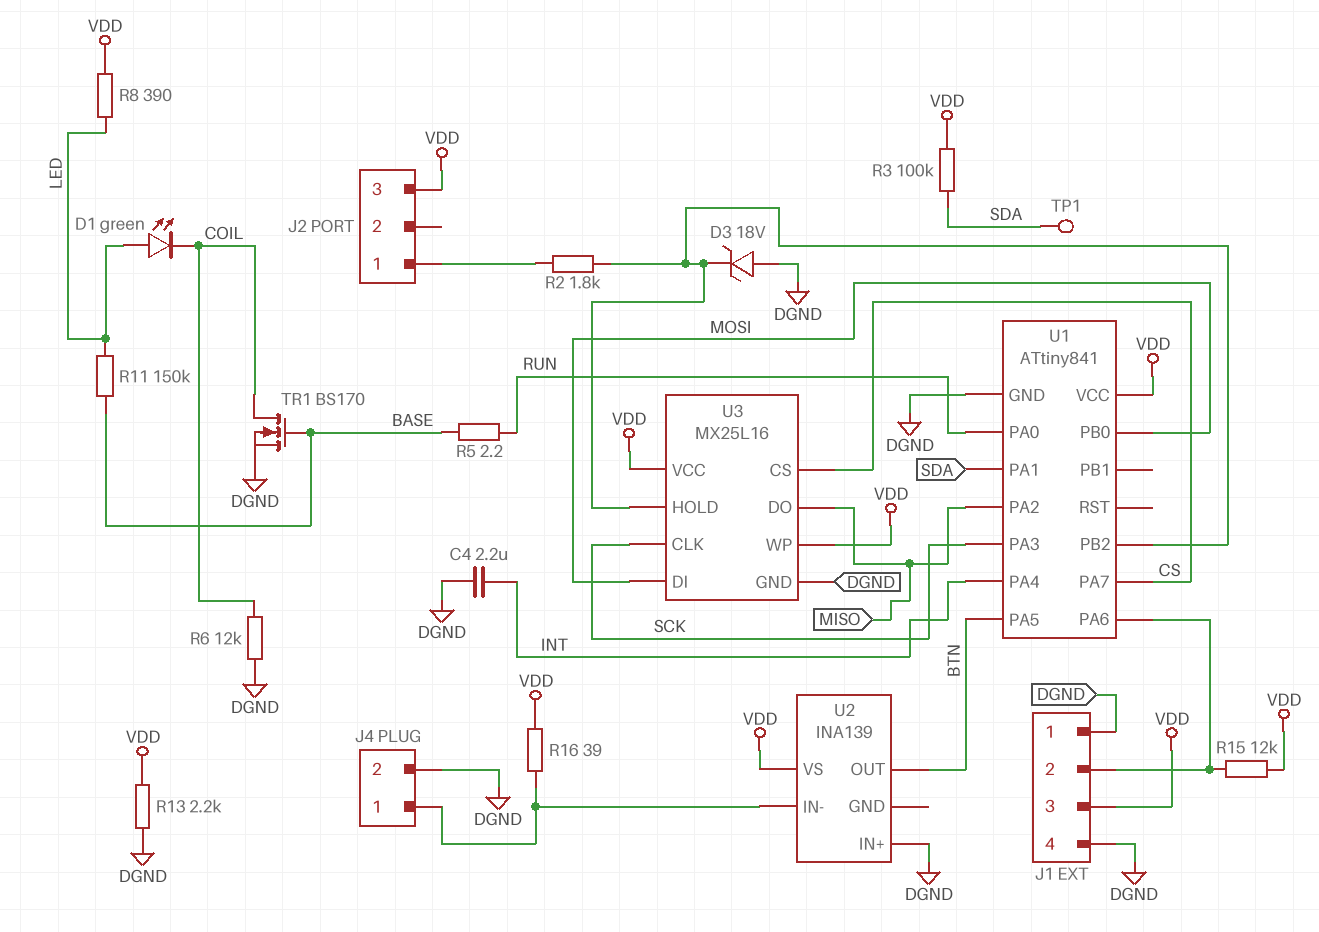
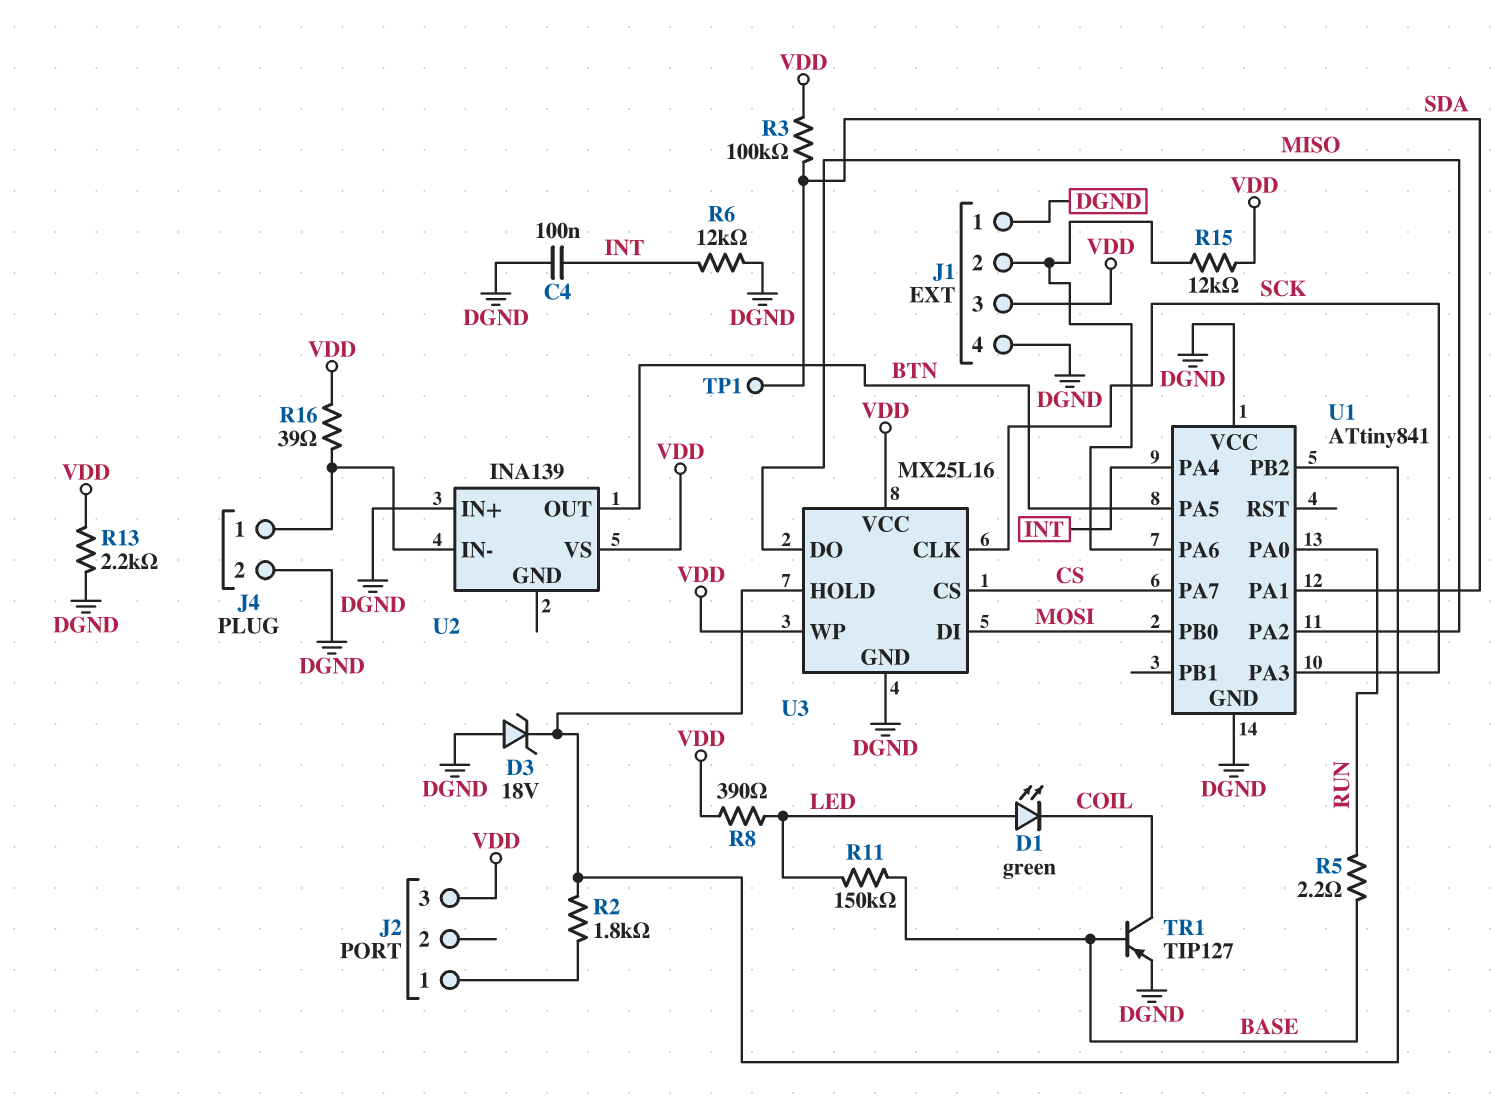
C4: 2.2uF (DGND, INT) -> 100nF (DGND, INT)
R6: 12k (COIL, DGND) -> 12k (DGND, INT)
TR1: NMOS BS170 (G BASE, D COIL, S DGND) -> PNP TIP127 (B BASE, C COIL, E DGND)
U1 pin VCC: VDD -> DGND

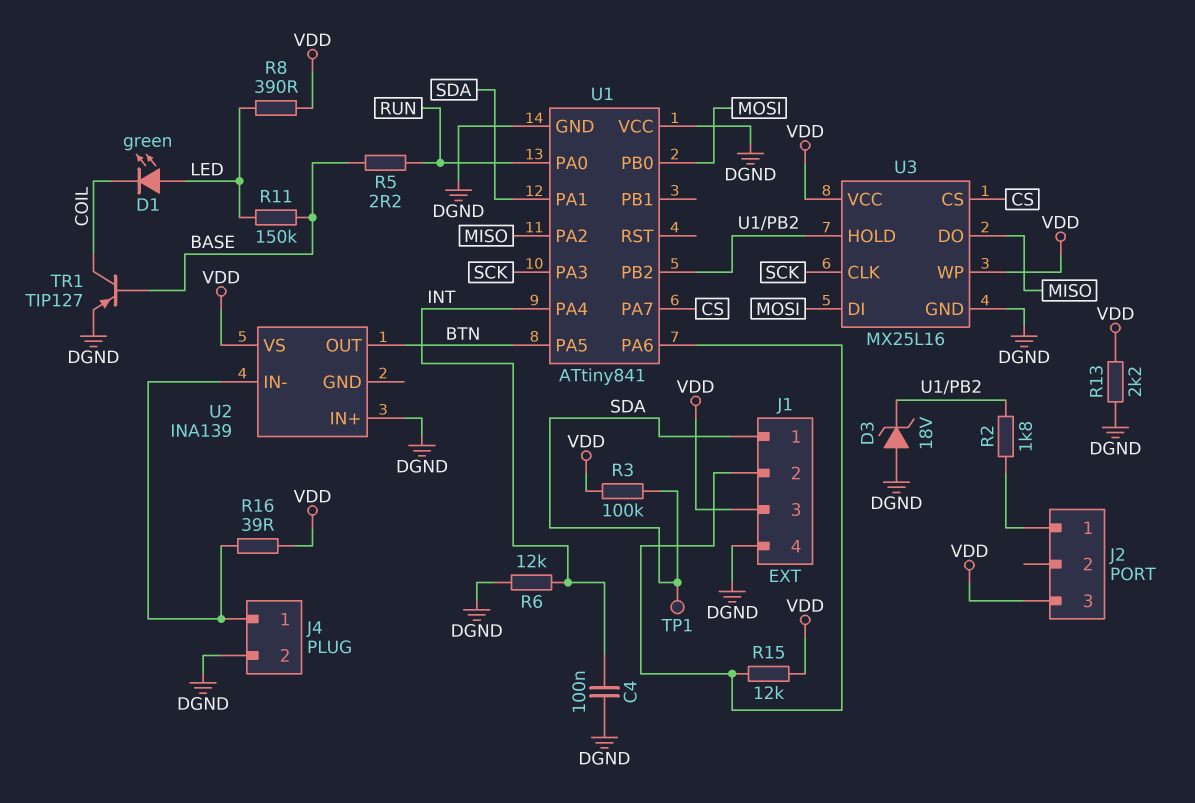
J1 pin 1: DGND -> SDA

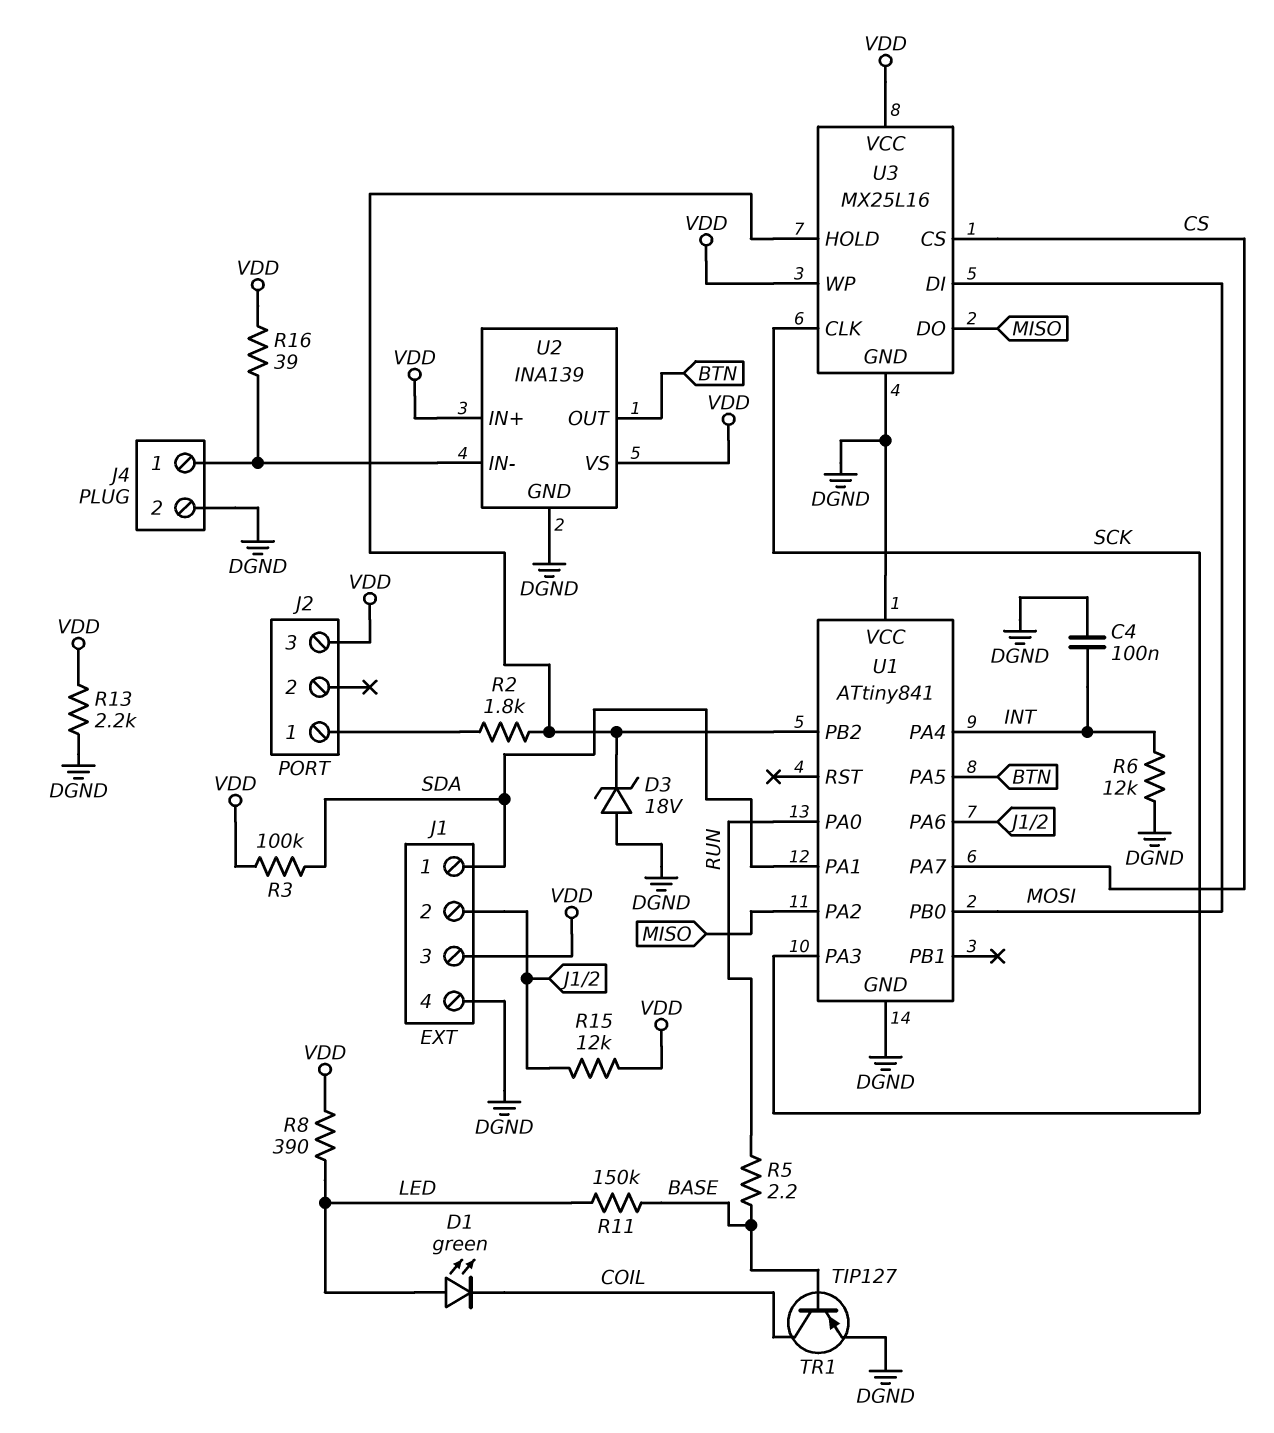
TP1: test point (SDA) -> none
U2 pin GND: none -> DGND
U2 pin IN+: DGND -> VDD

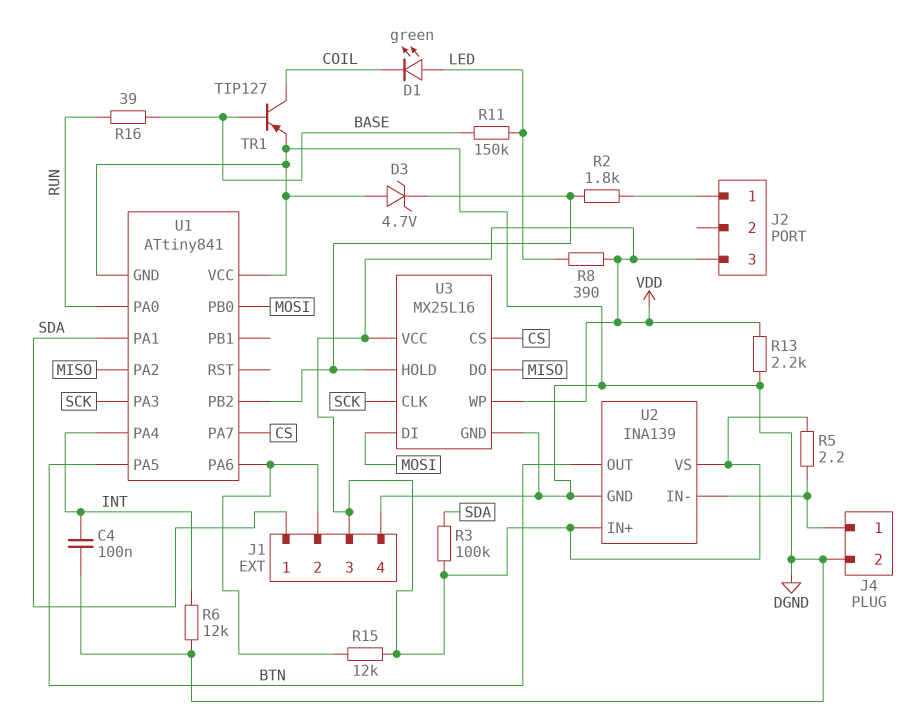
D3: zener 18V (A DGND, K U1/PB2) -> zener 4.7V (A DGND, K U1/PB2)
R5: 2.2 (BASE, RUN) -> 2.2 (J4/1, VDD)
R16: 39 (J4/1, VDD) -> 39 (BASE, RUN)

